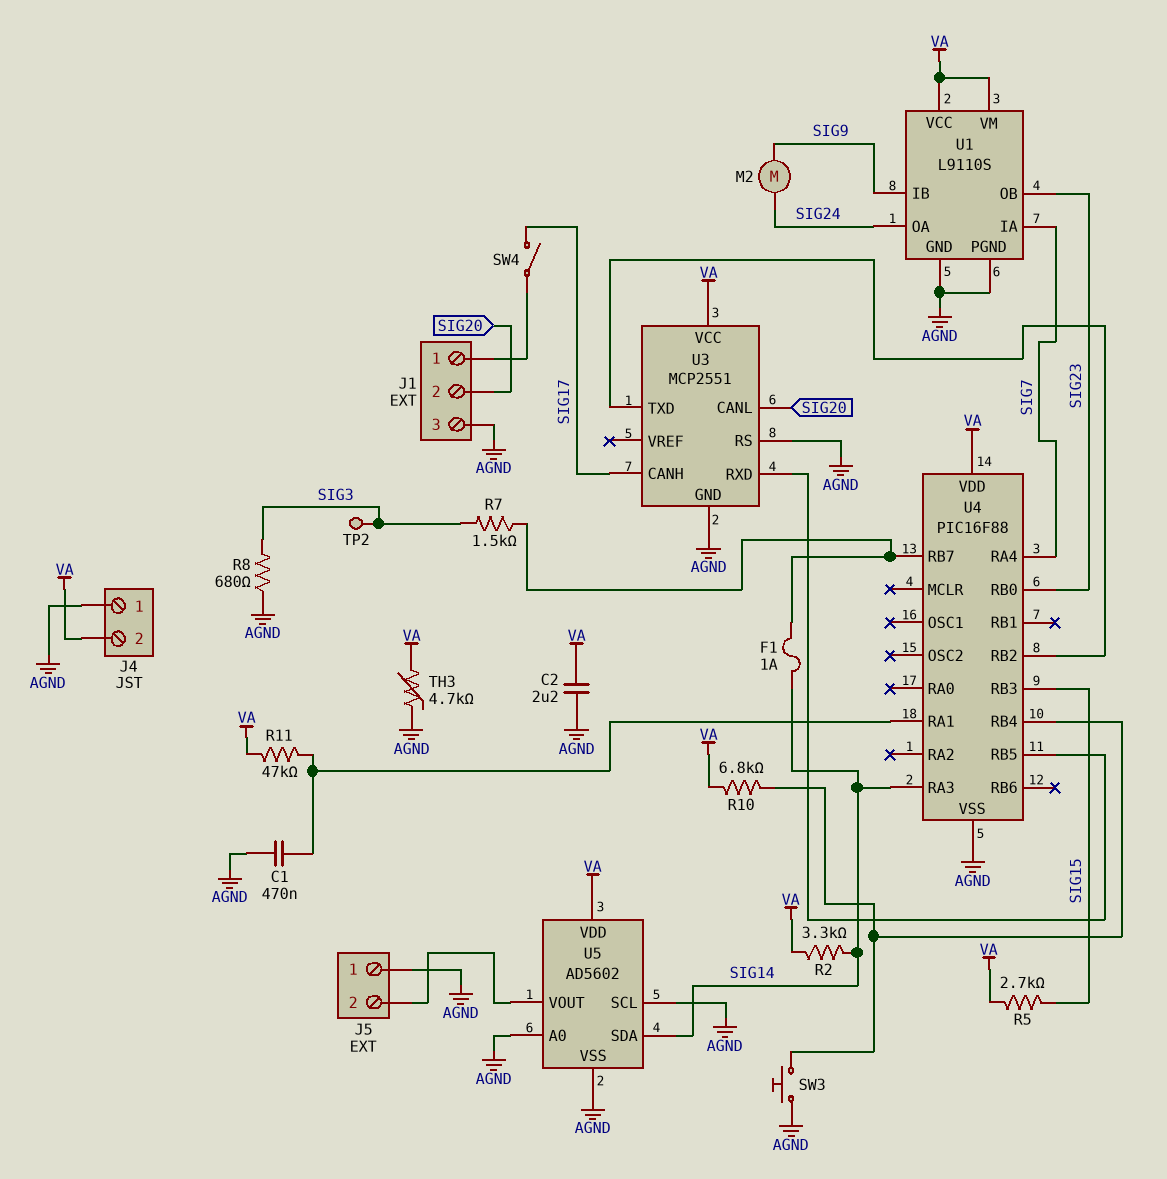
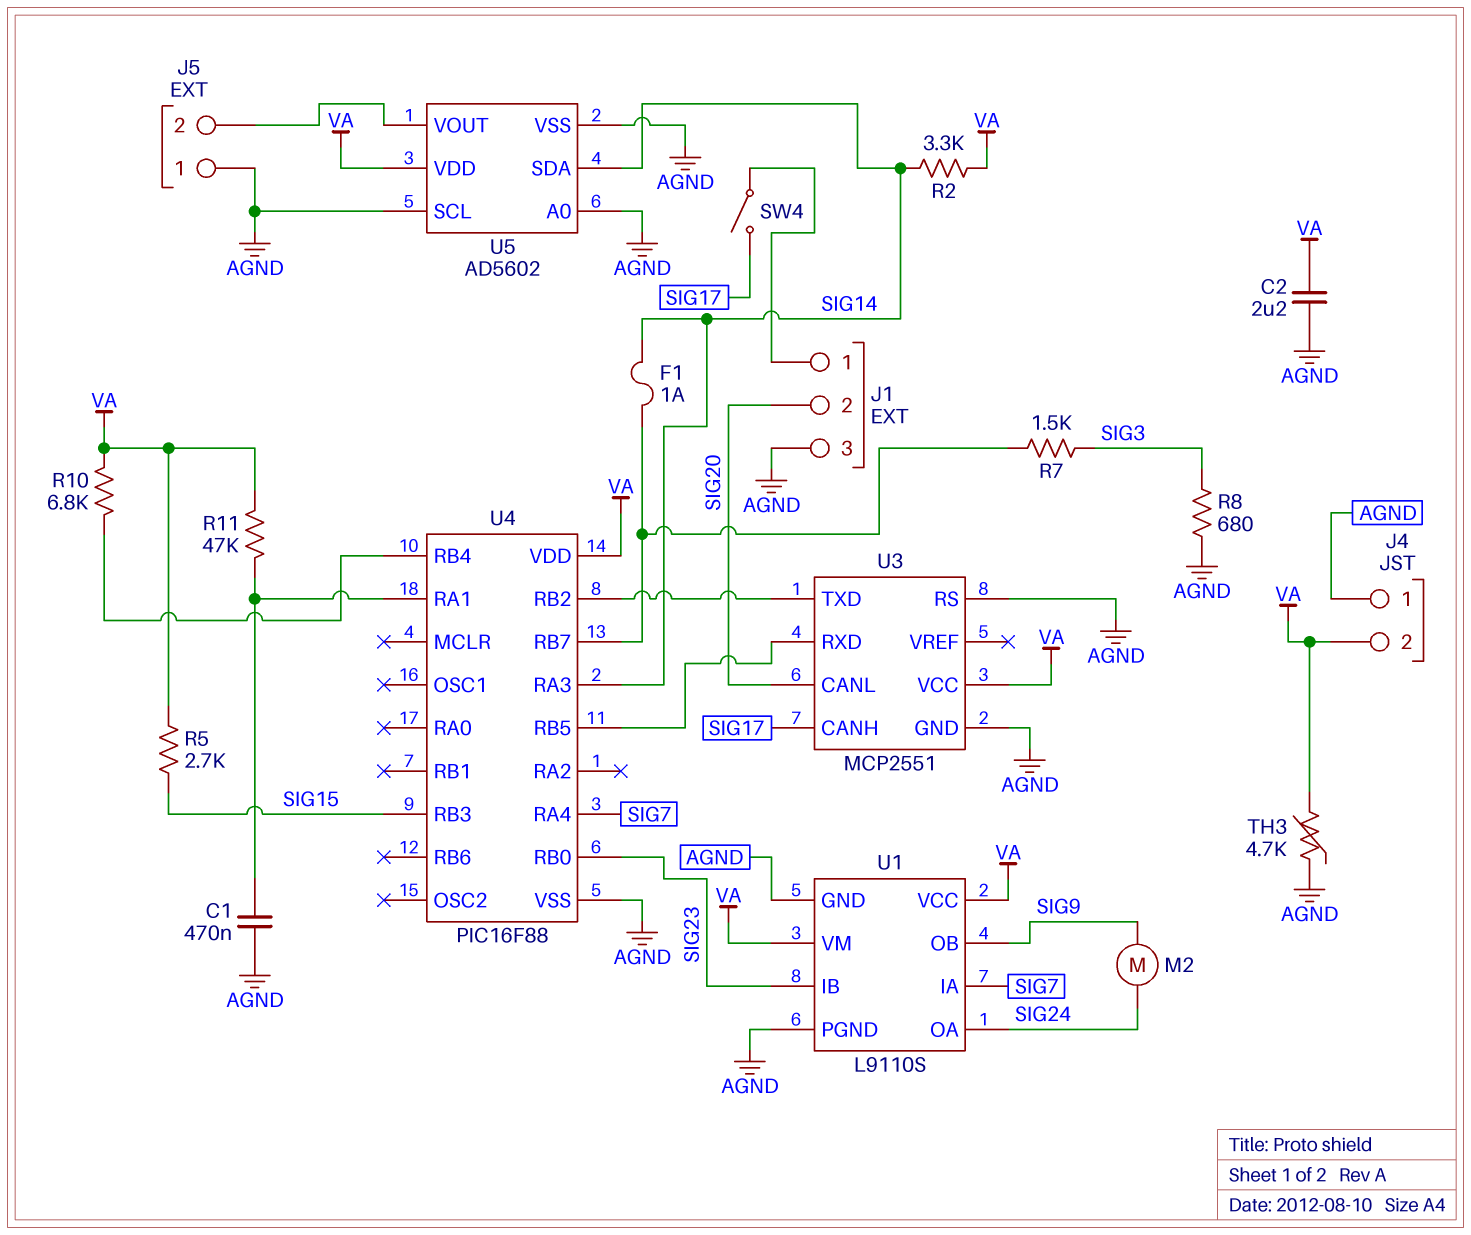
SW3: button (AGND, U4/RB4) -> none
TP2: test point (SIG3) -> none
U1 pin IB: SIG9 -> SIG23
U1 pin OB: SIG23 -> SIG9

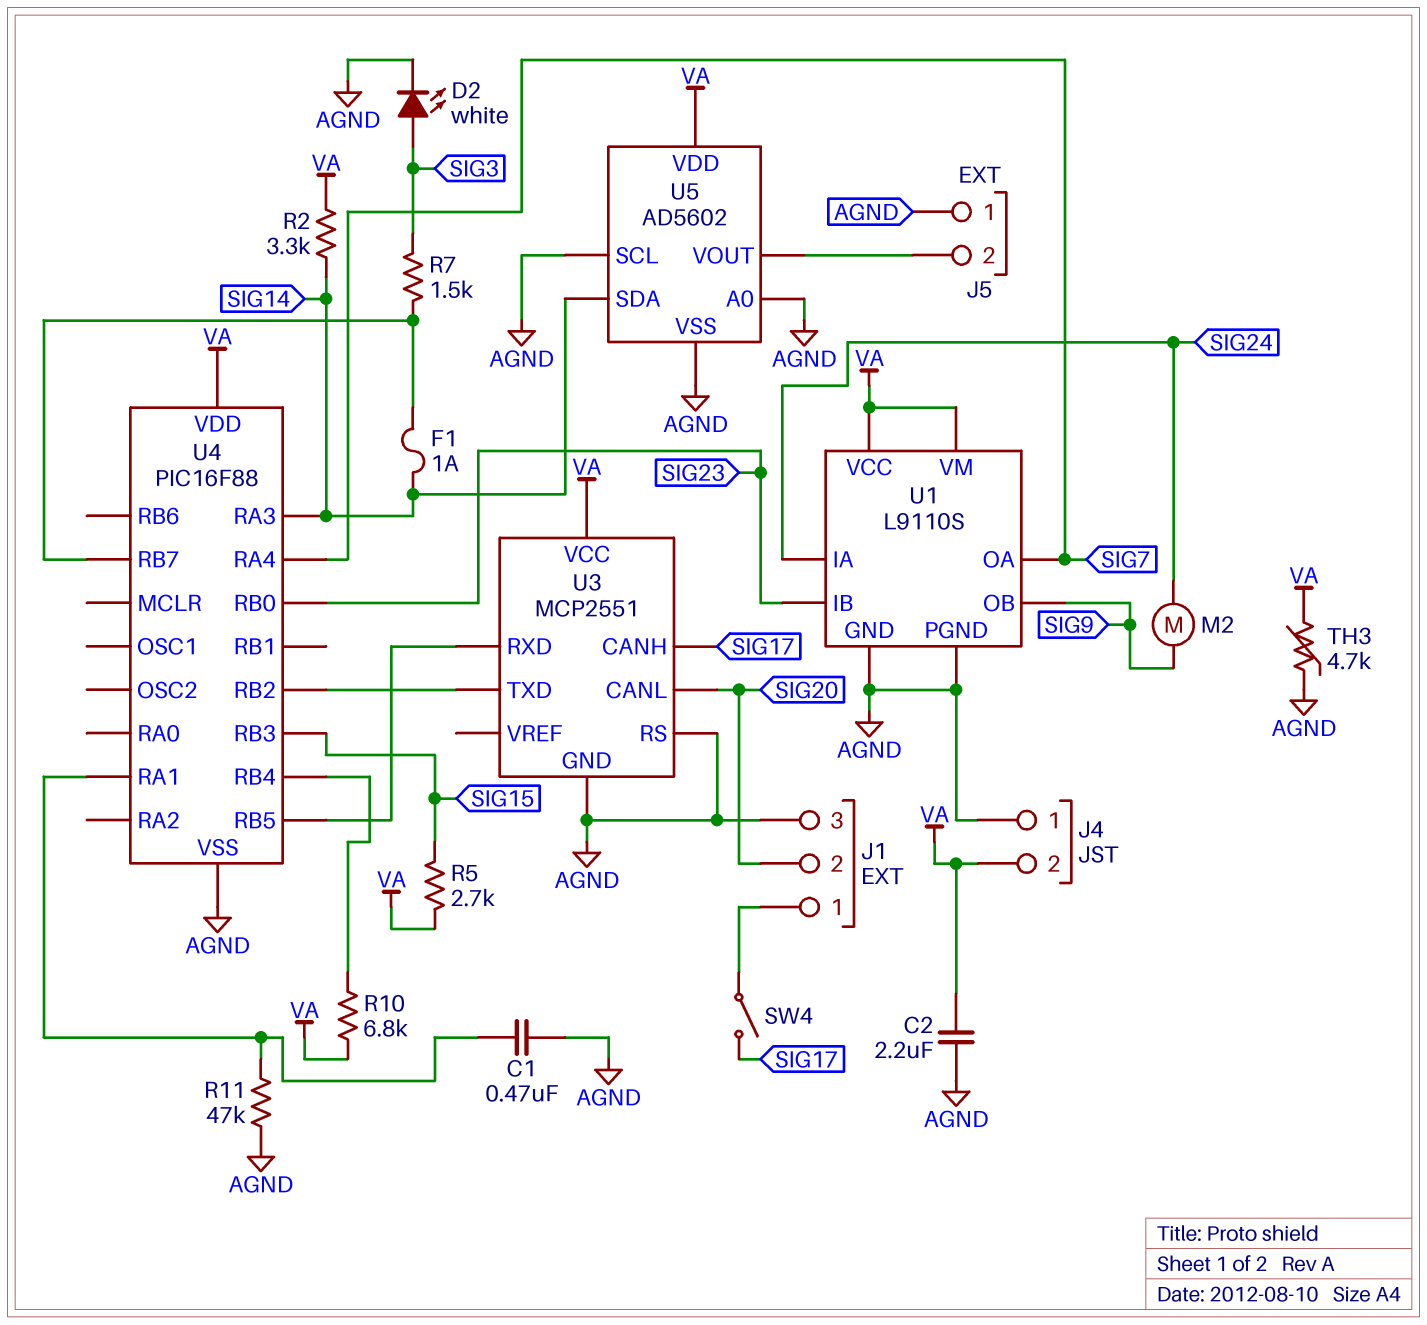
D2: none -> LED white (A SIG3, K AGND)
R8: 680 (AGND, SIG3) -> none
R11: 47k (U4/RA1, VA) -> 47k (AGND, U4/RA1)
U1 pin IA: SIG7 -> SIG24
U1 pin OA: SIG24 -> SIG7

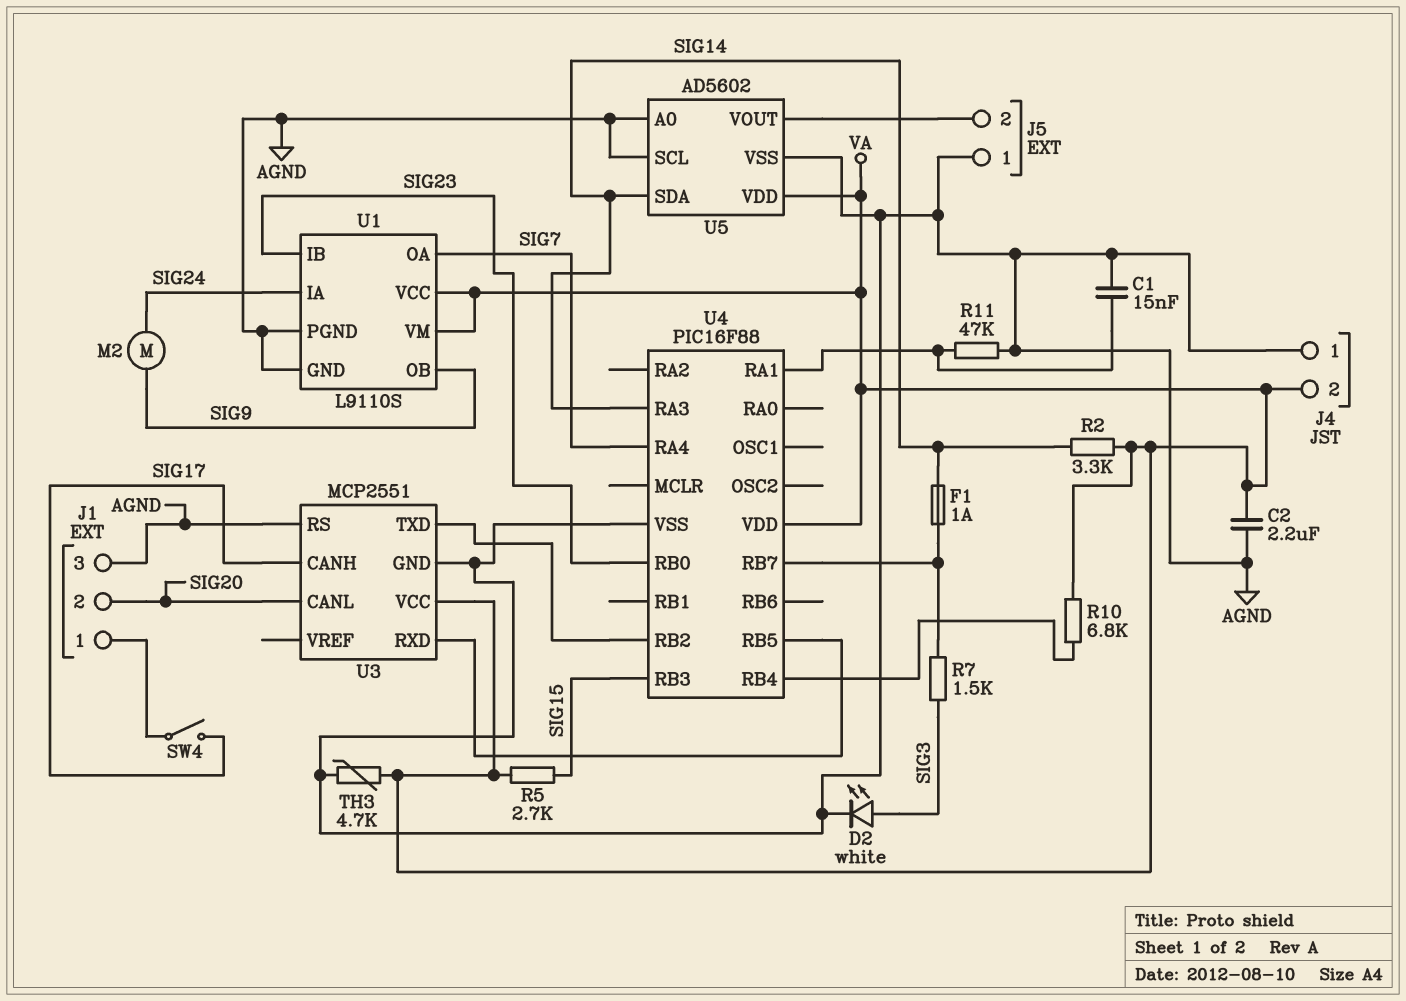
C1: 470nF (AGND, U4/RA1) -> 15nF (AGND, U4/RA1)

